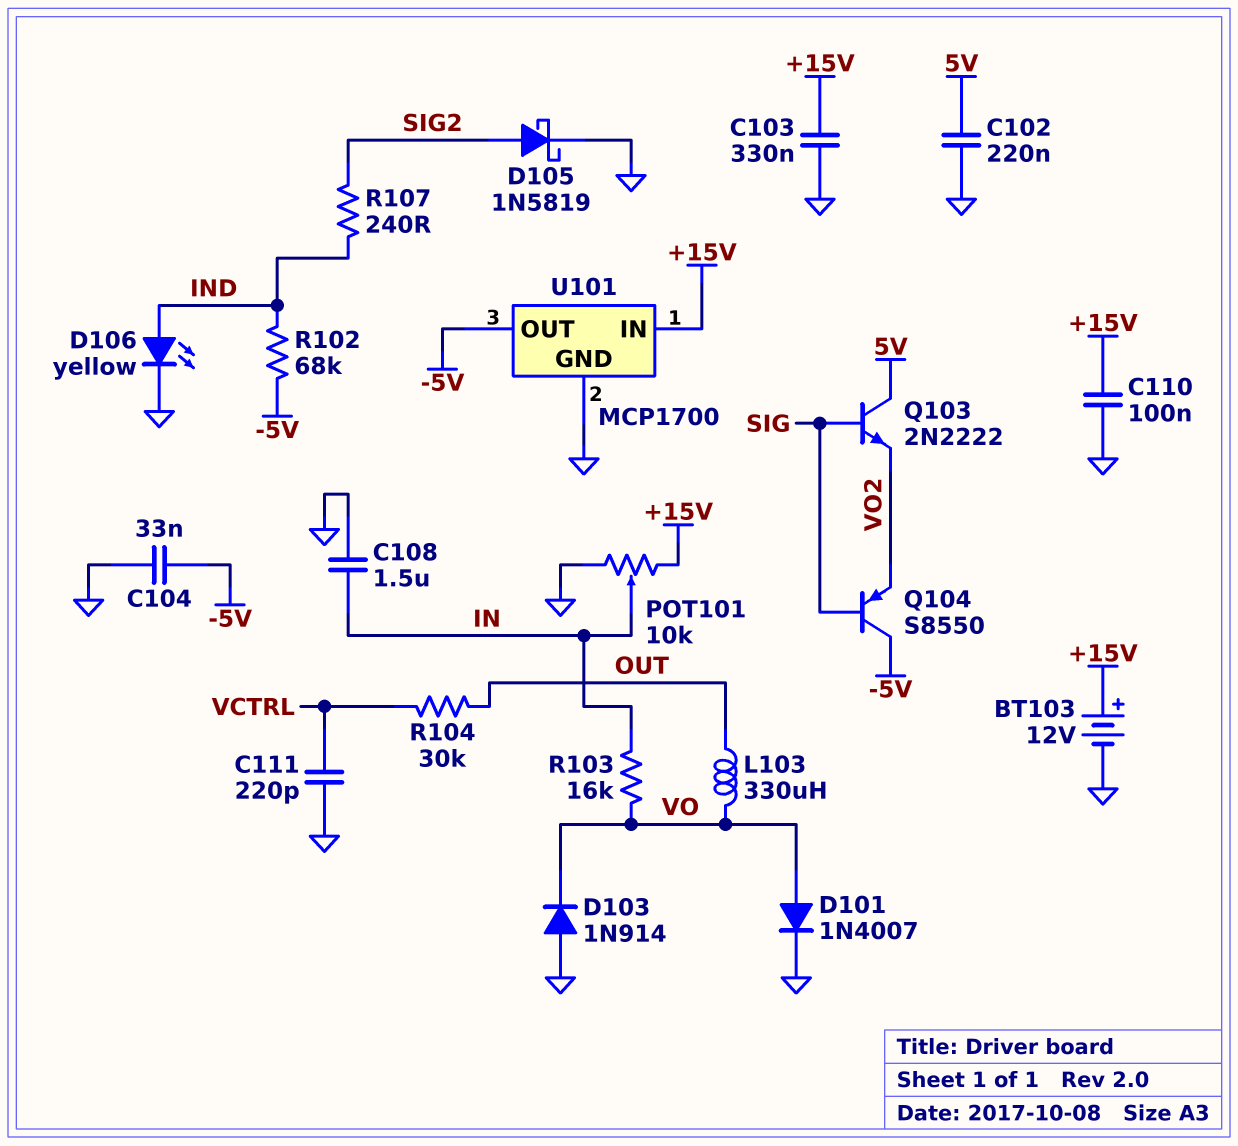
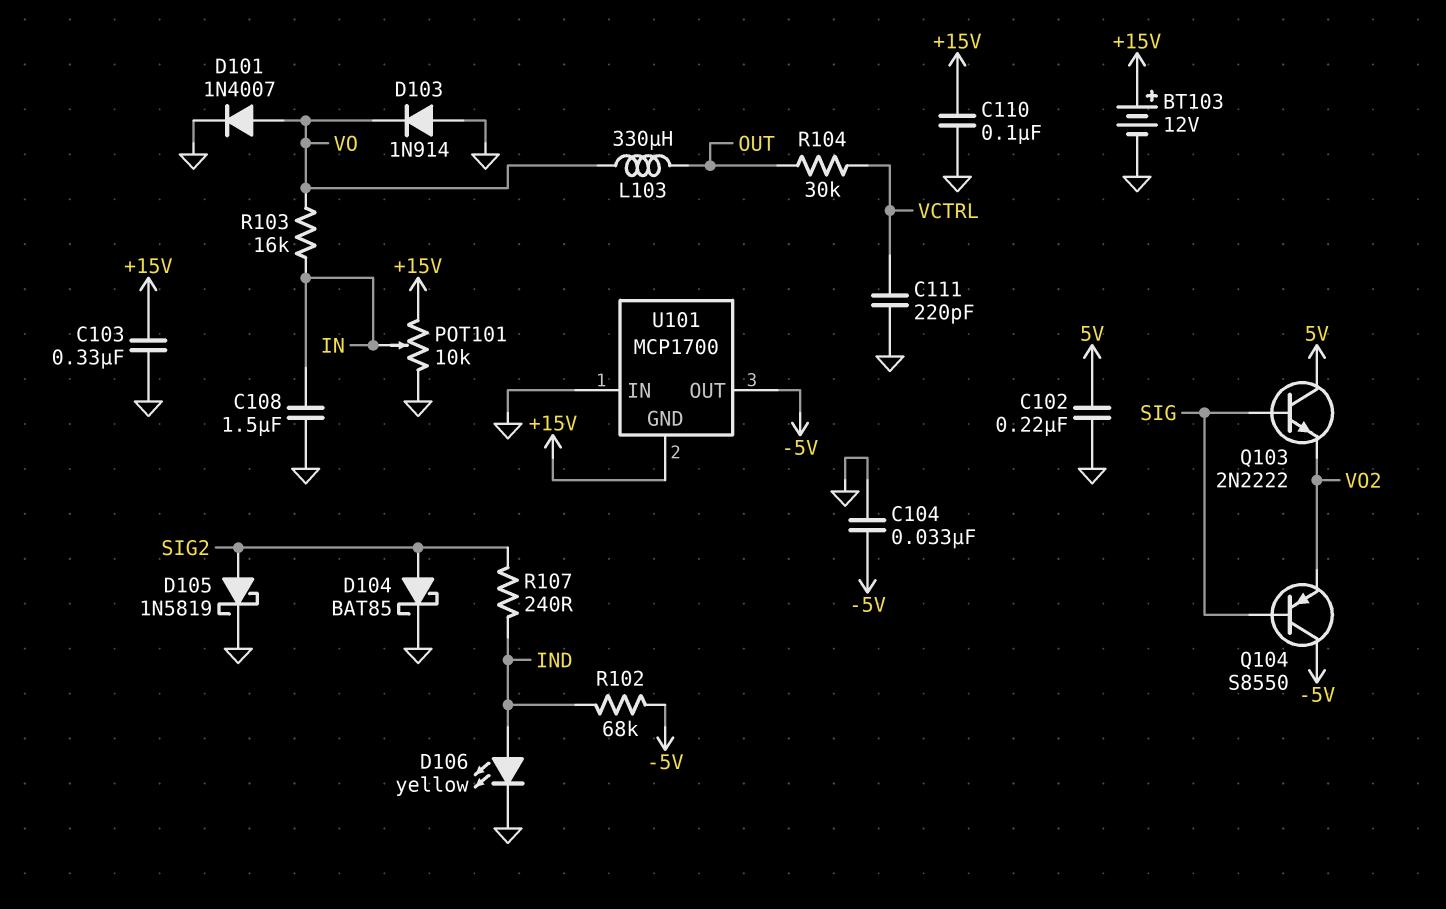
D104: none -> schottky BAT85 (A SIG2, K GND)
U101 pin GND: GND -> +15V
U101 pin IN: +15V -> GND

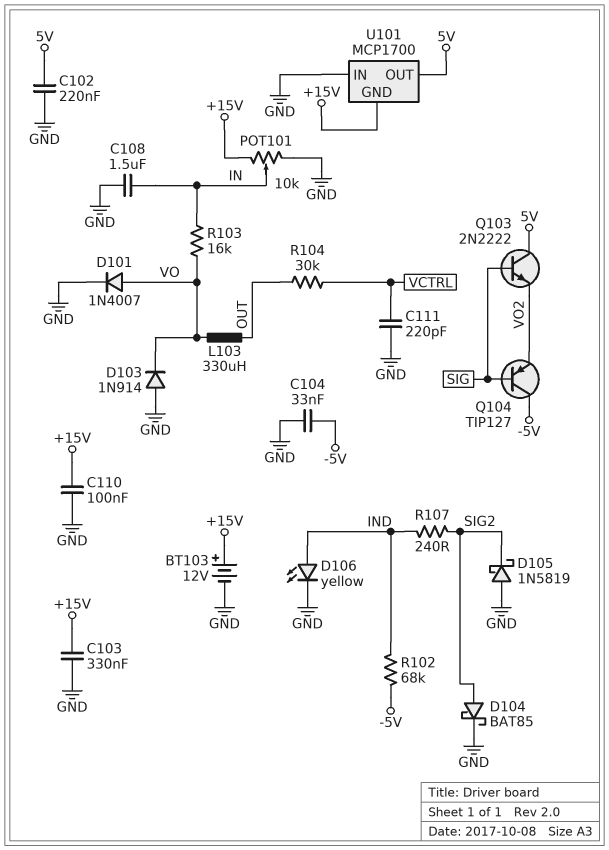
D105: schottky 1N5819 (A SIG2, K GND) -> schottky 1N5819 (A GND, K SIG2)
Q104: PNP S8550 (B SIG, C -5V, E VO2) -> PNP TIP127 (B SIG, C -5V, E VO2)
U101 pin OUT: -5V -> 5V

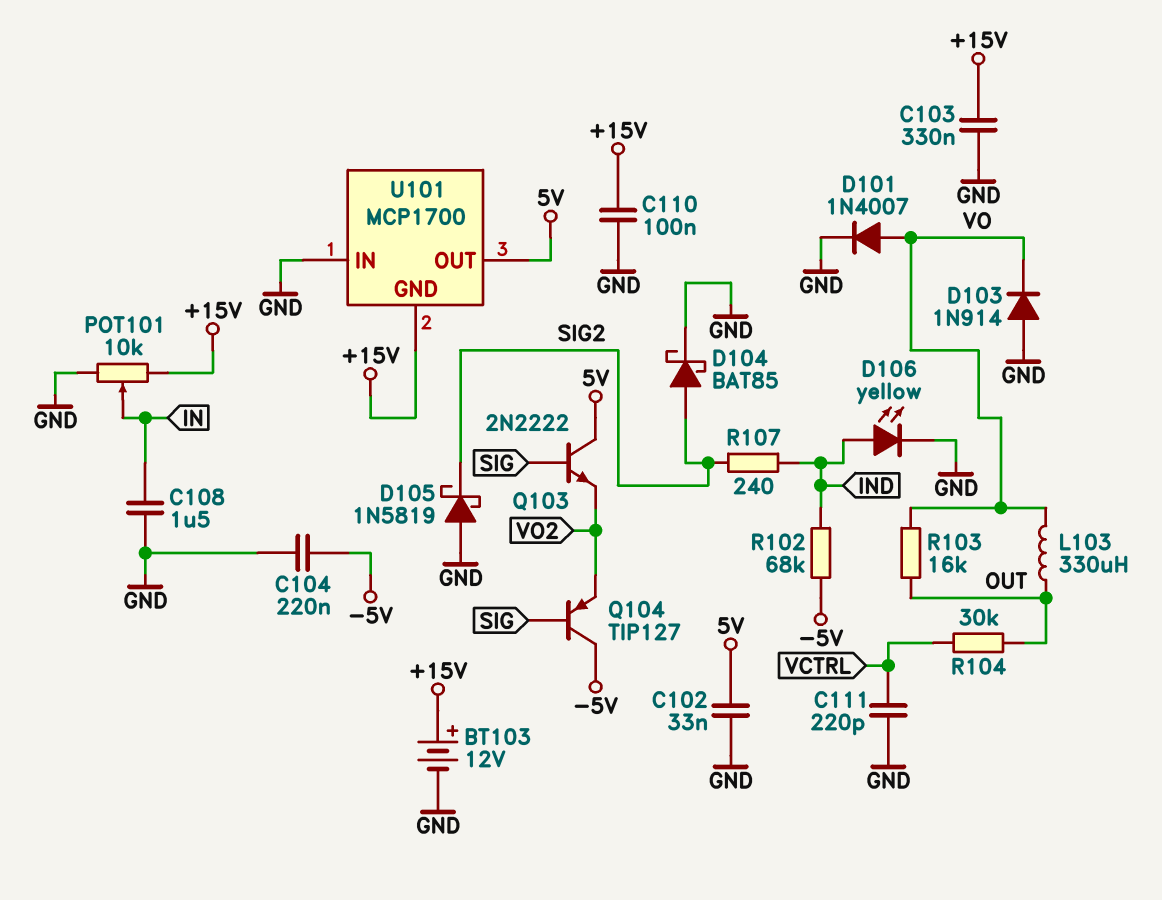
C102: 220nF (5V, GND) -> 33nF (5V, GND)
C104: 33nF (-5V, GND) -> 220nF (-5V, GND)
R103: 16k (IN, VO) -> 16k (OUT, VO)

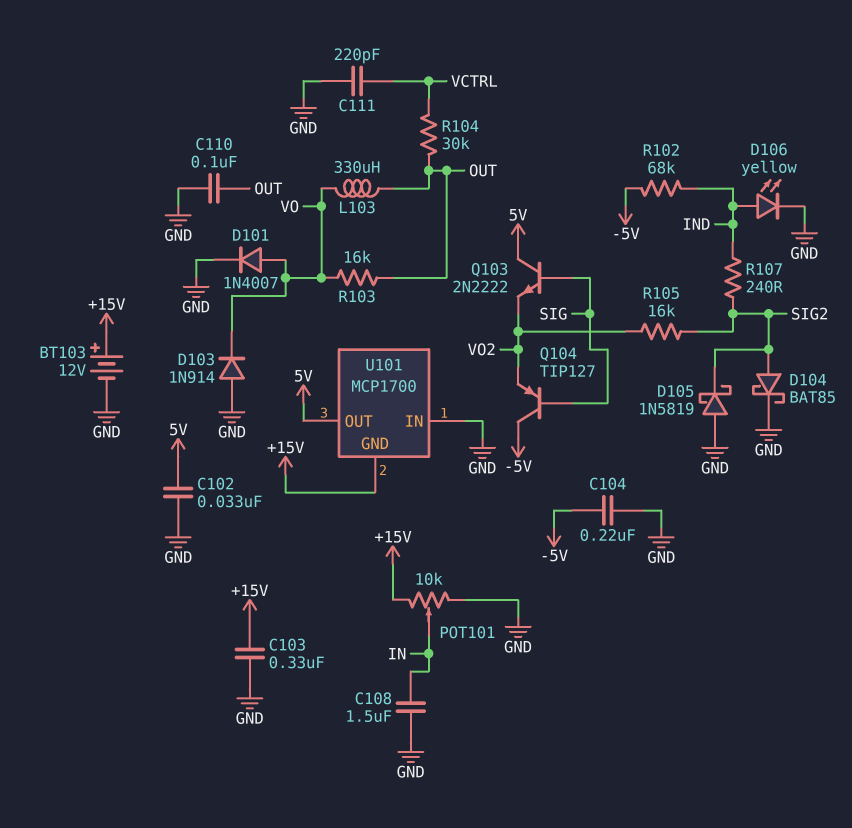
C110: 100nF (+15V, GND) -> 100nF (GND, OUT)
R105: none -> 16k (SIG2, VO2)

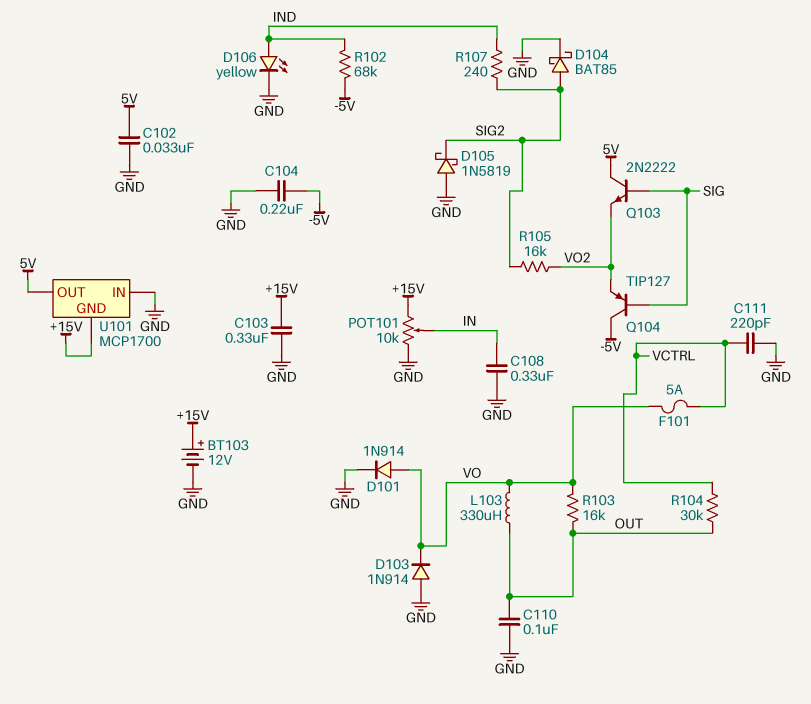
C108: 1.5uF (GND, IN) -> 330nF (GND, IN)
D101: diode 1N4007 (A VO, K GND) -> diode 1N914 (A VO, K GND)
F101: none -> 5A (VCTRL, VO)

